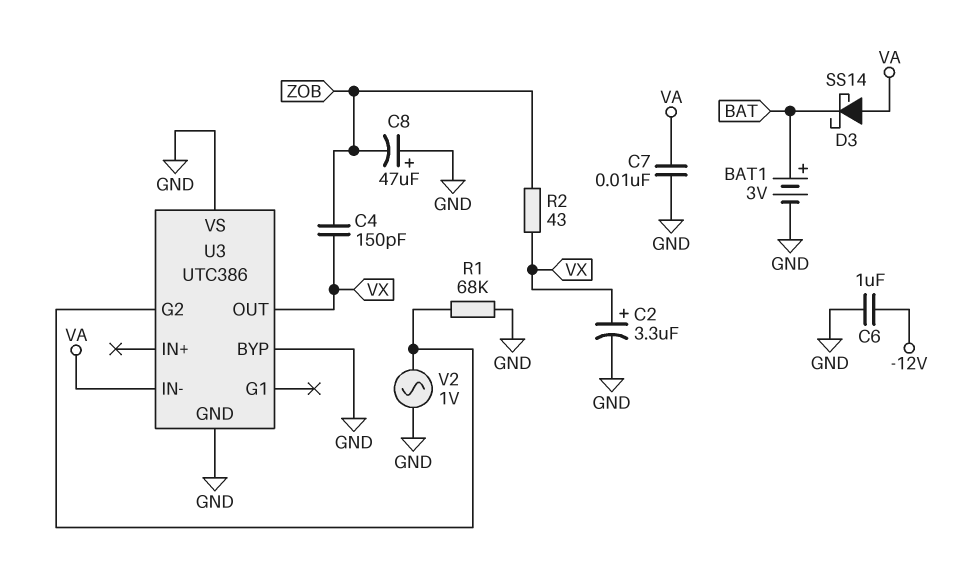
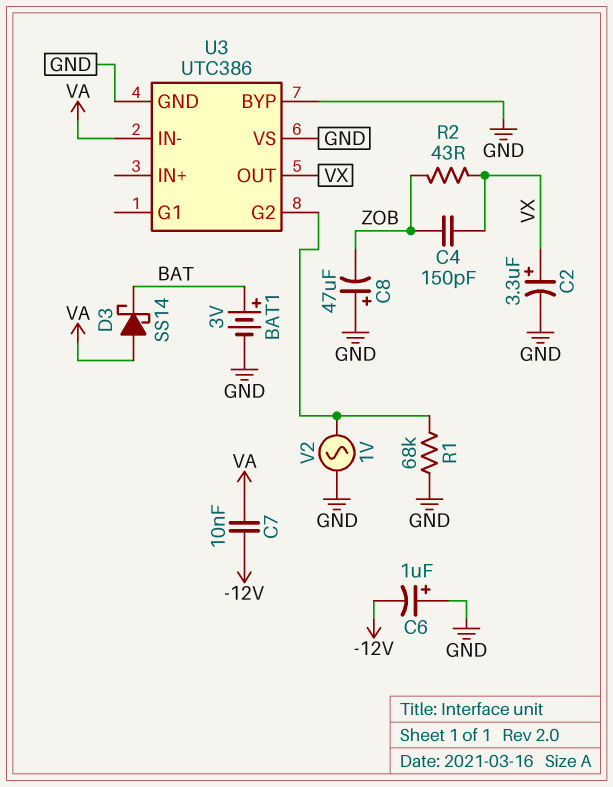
C6: 1uF (-12V, GND) -> 1uF (plus GND, minus -12V)
C7: 10nF (GND, VA) -> 10nF (-12V, VA)

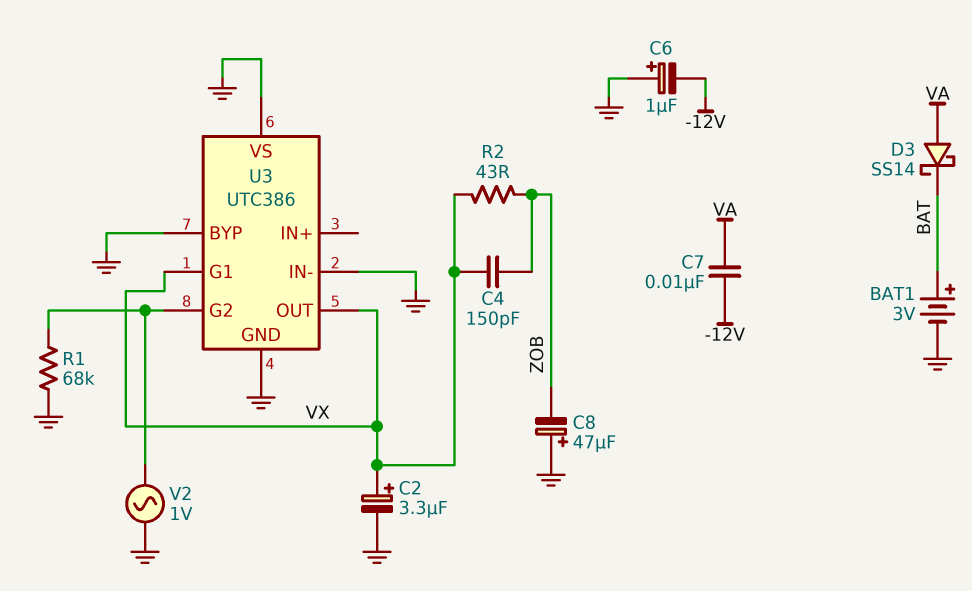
U3 pin G1: none -> VX
U3 pin IN-: VA -> GND

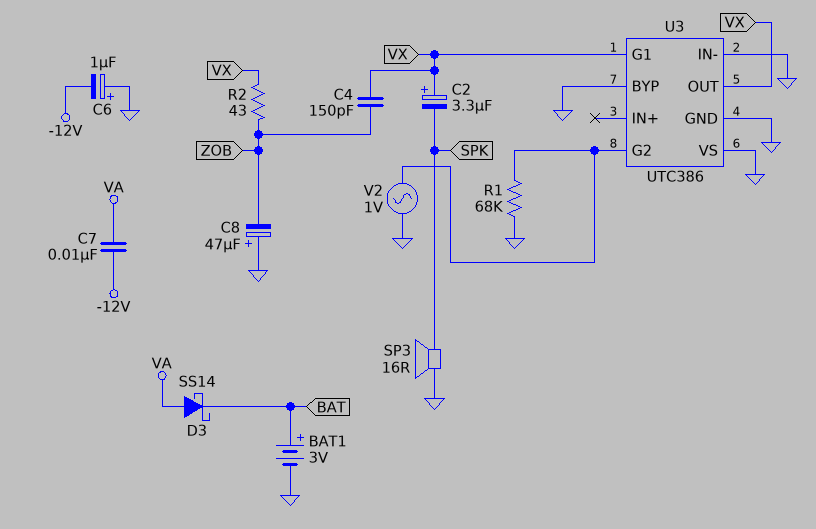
C2: 3.3uF (plus VX, minus GND) -> 3.3uF (plus VX, minus SPK)
SP3: none -> speaker 16R (GND, SPK)

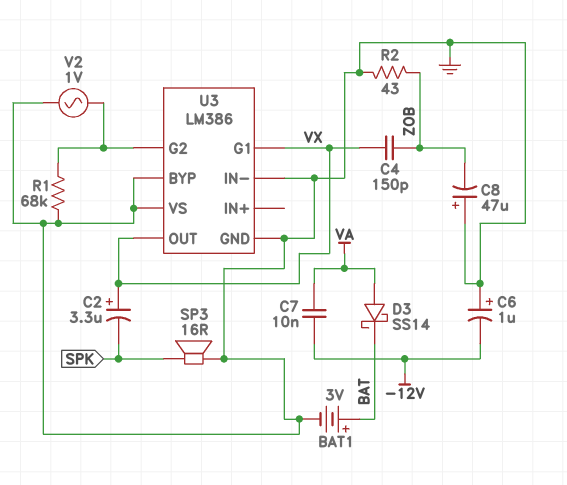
R2: 43 (VX, ZOB) -> 43 (GND, ZOB)
U3: UTC386 -> LM386

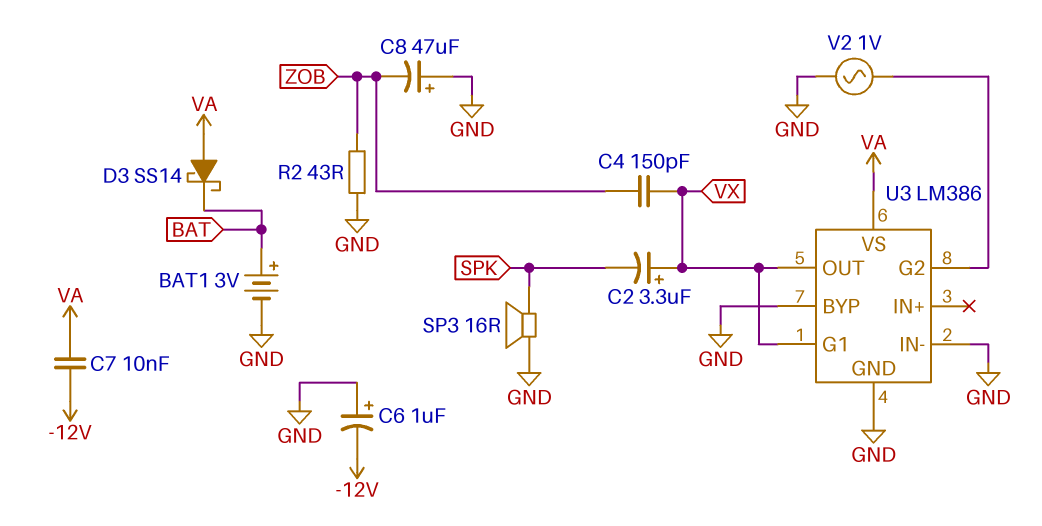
R1: 68k (GND, U3/G2) -> none
U3 pin VS: GND -> VA

